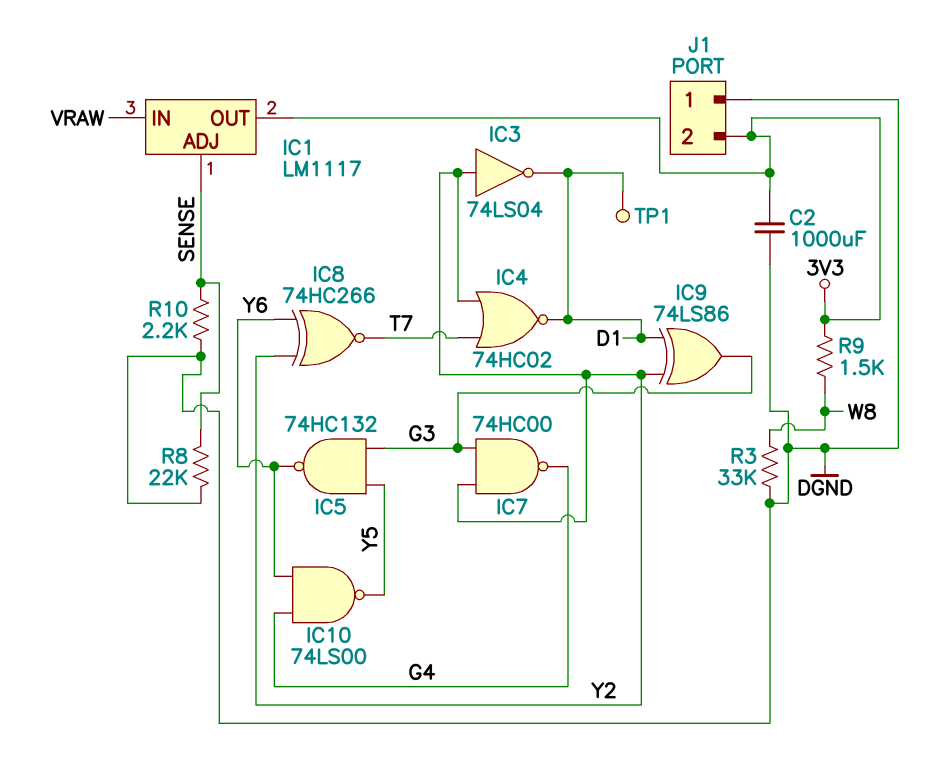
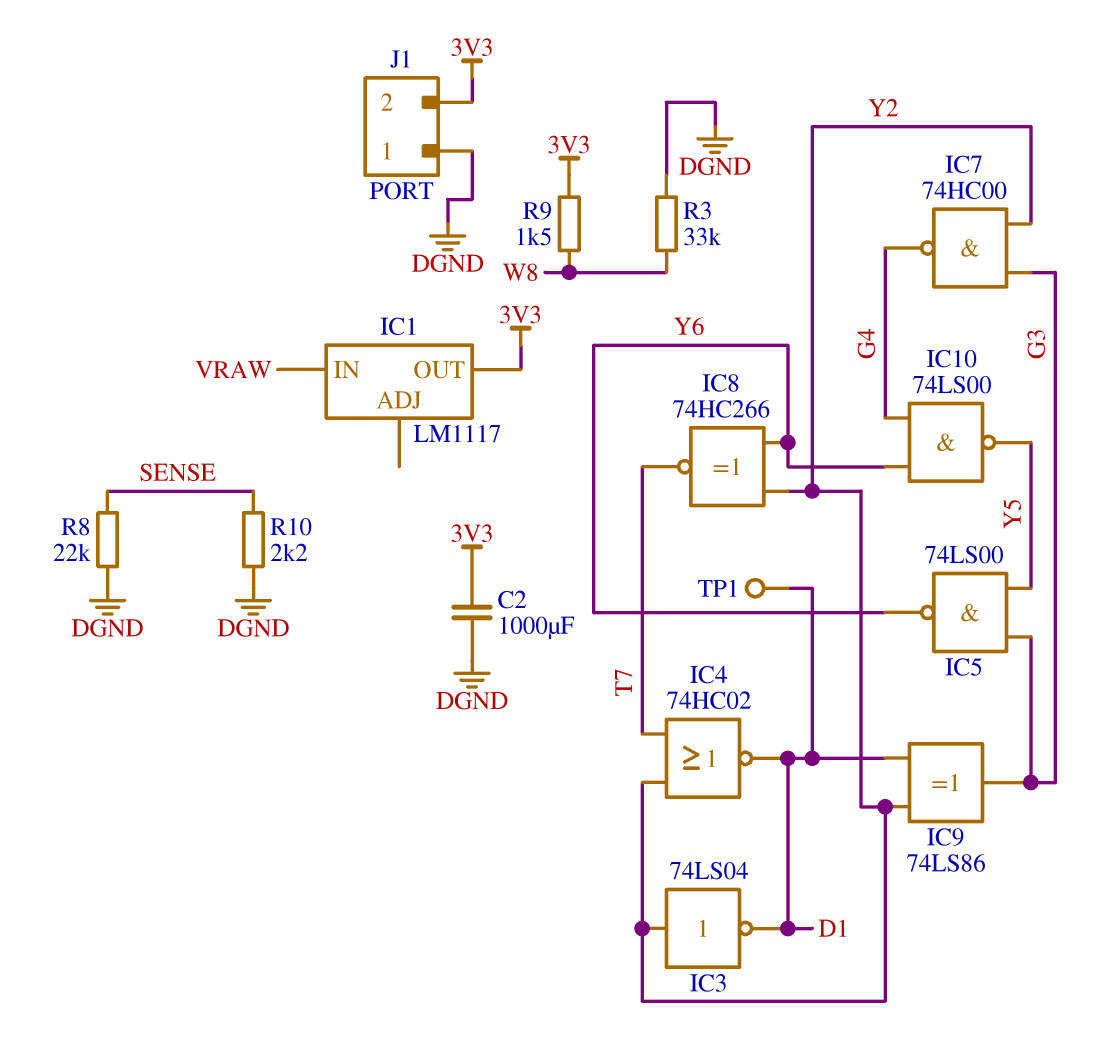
IC1 pin ADJ: SENSE -> none
IC5: NAND 74HC132 (in G3, in Y5, out Y6) -> NAND 74LS00 (in G3, in Y5, out Y6)

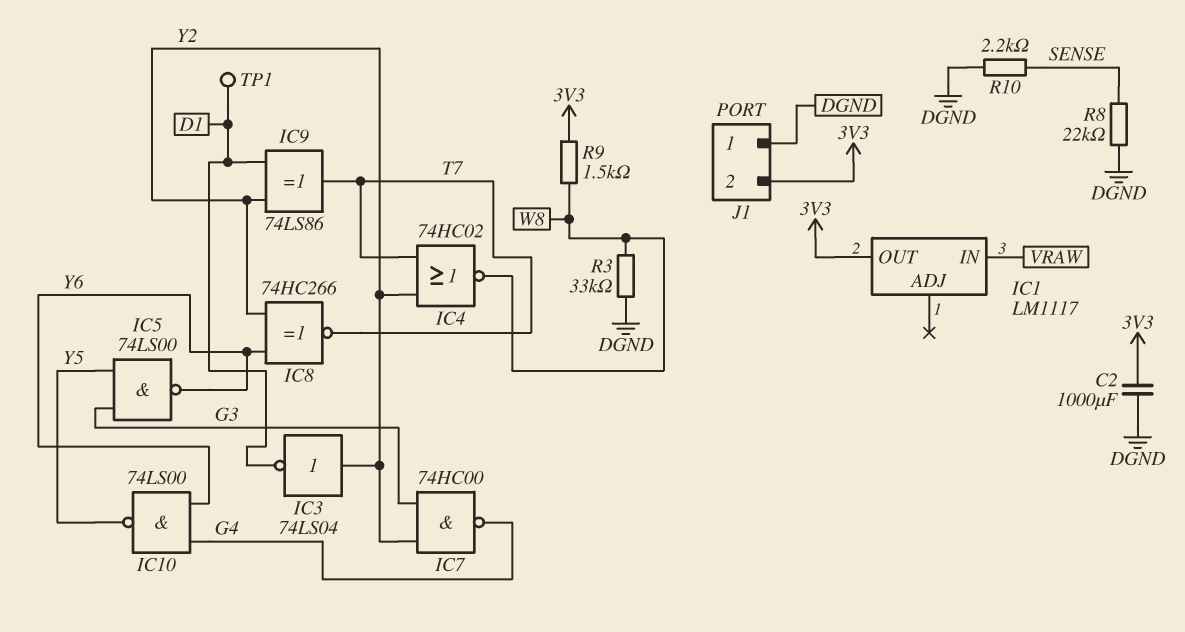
IC4: NOR 74HC02 (in T7, in Y2, out D1) -> NOR 74HC02 (in T7, in Y2, out W8)
IC9: XOR 74LS86 (in D1, in Y2, out G3) -> XOR 74LS86 (in D1, in Y2, out T7)

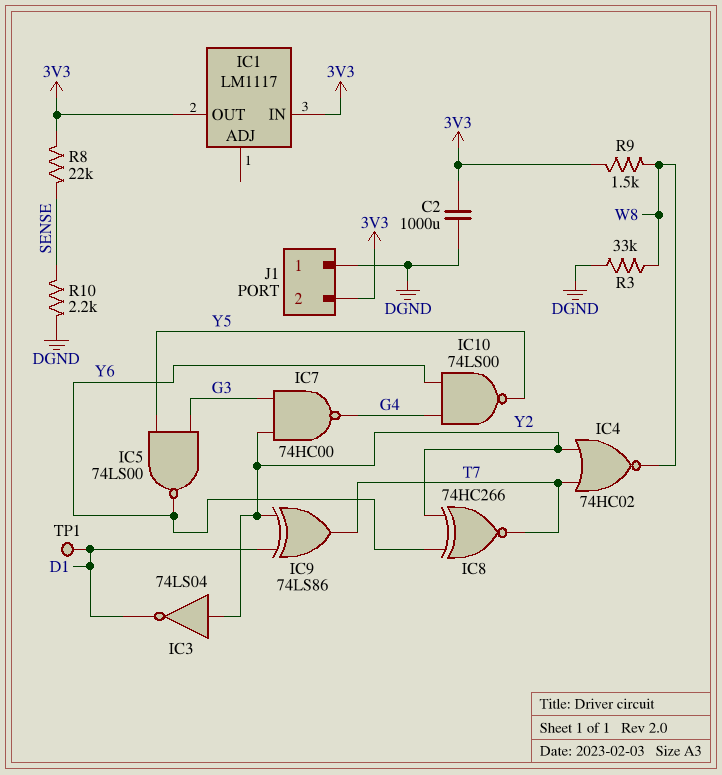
IC1 pin IN: VRAW -> 3V3
R8: 22k (DGND, SENSE) -> 22k (3V3, SENSE)

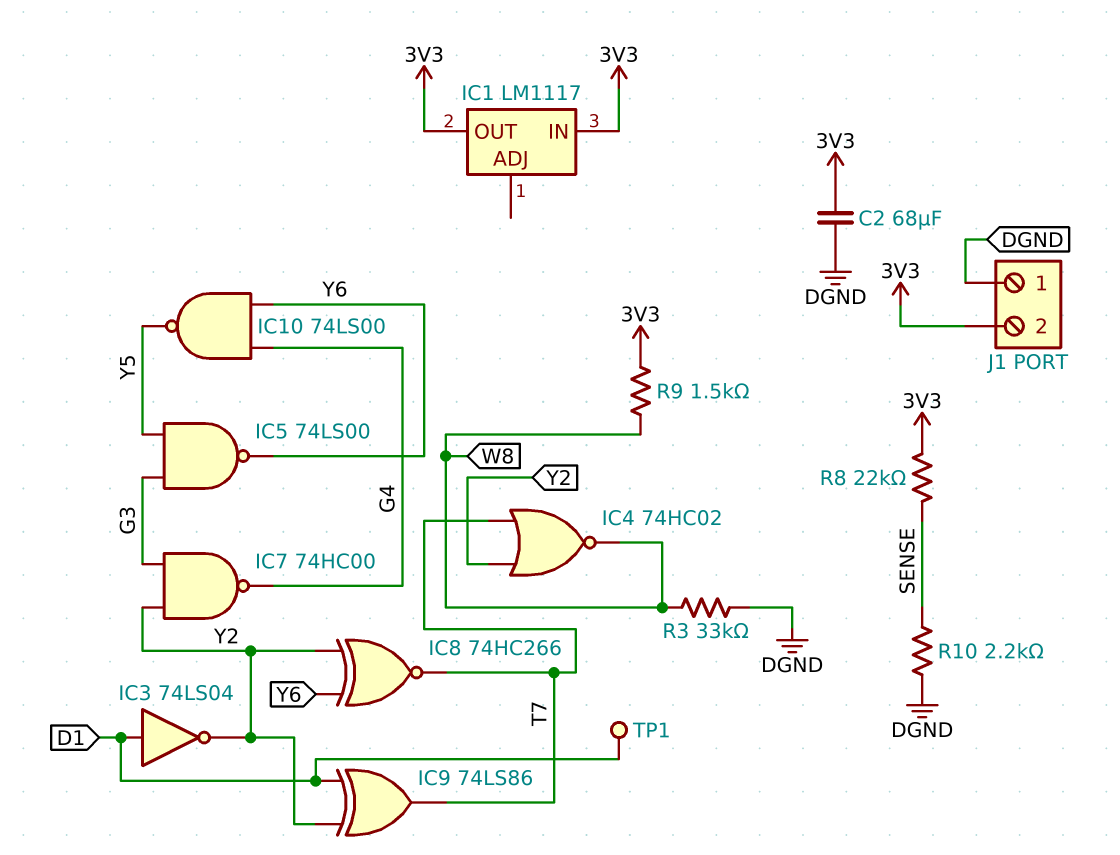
C2: 1000uF (3V3, DGND) -> 68uF (3V3, DGND)
IC3: NOT 74LS04 (in Y2, out D1) -> NOT 74LS04 (in D1, out Y2)

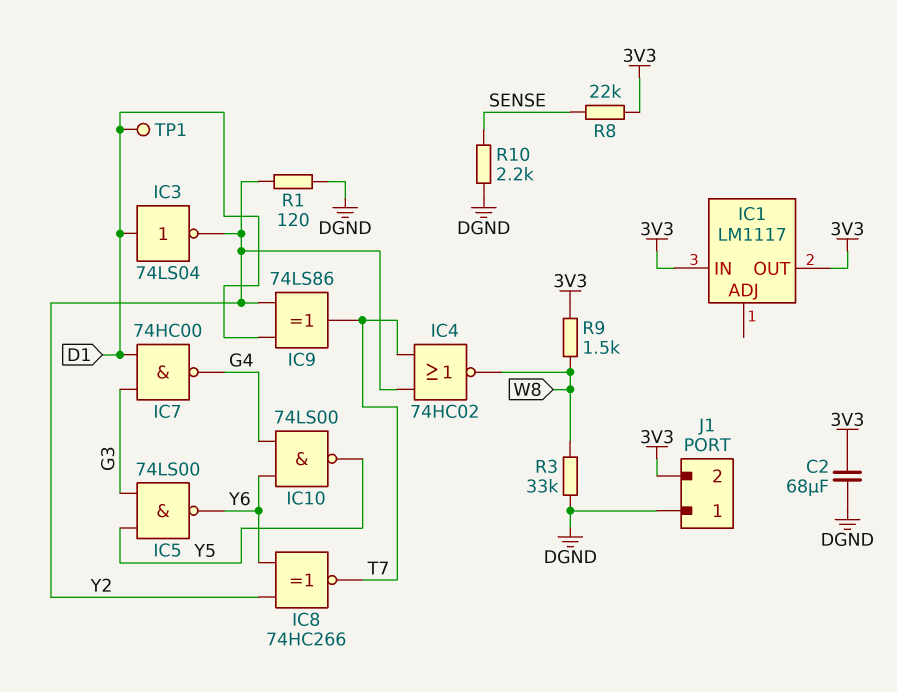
IC7: NAND 74HC00 (in G3, in Y2, out G4) -> NAND 74HC00 (in D1, in G3, out G4)
R1: none -> 120 (DGND, Y2)

